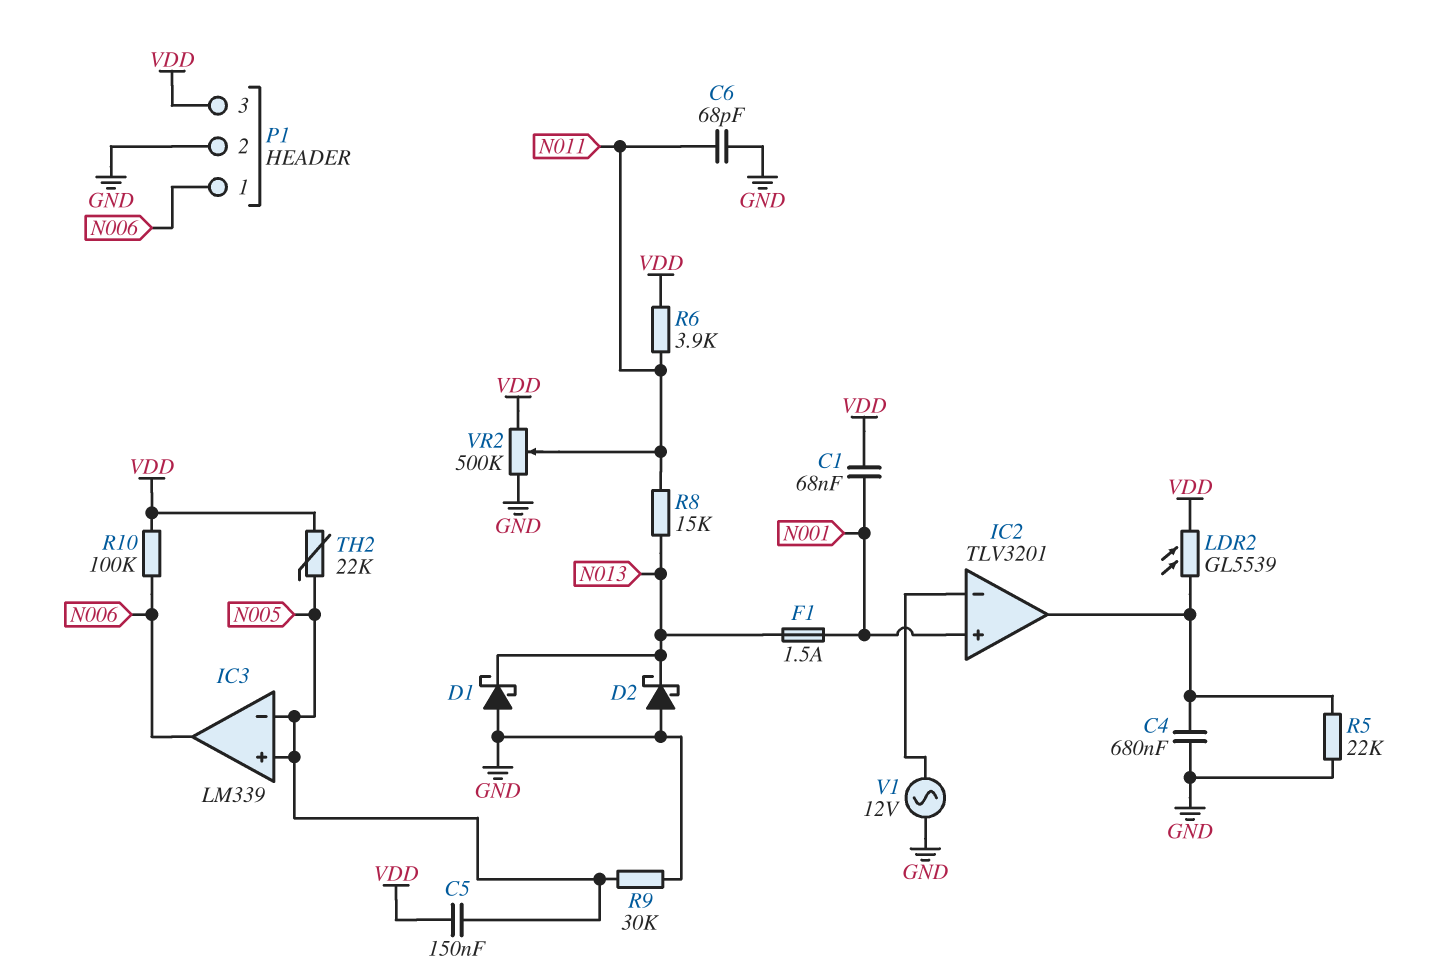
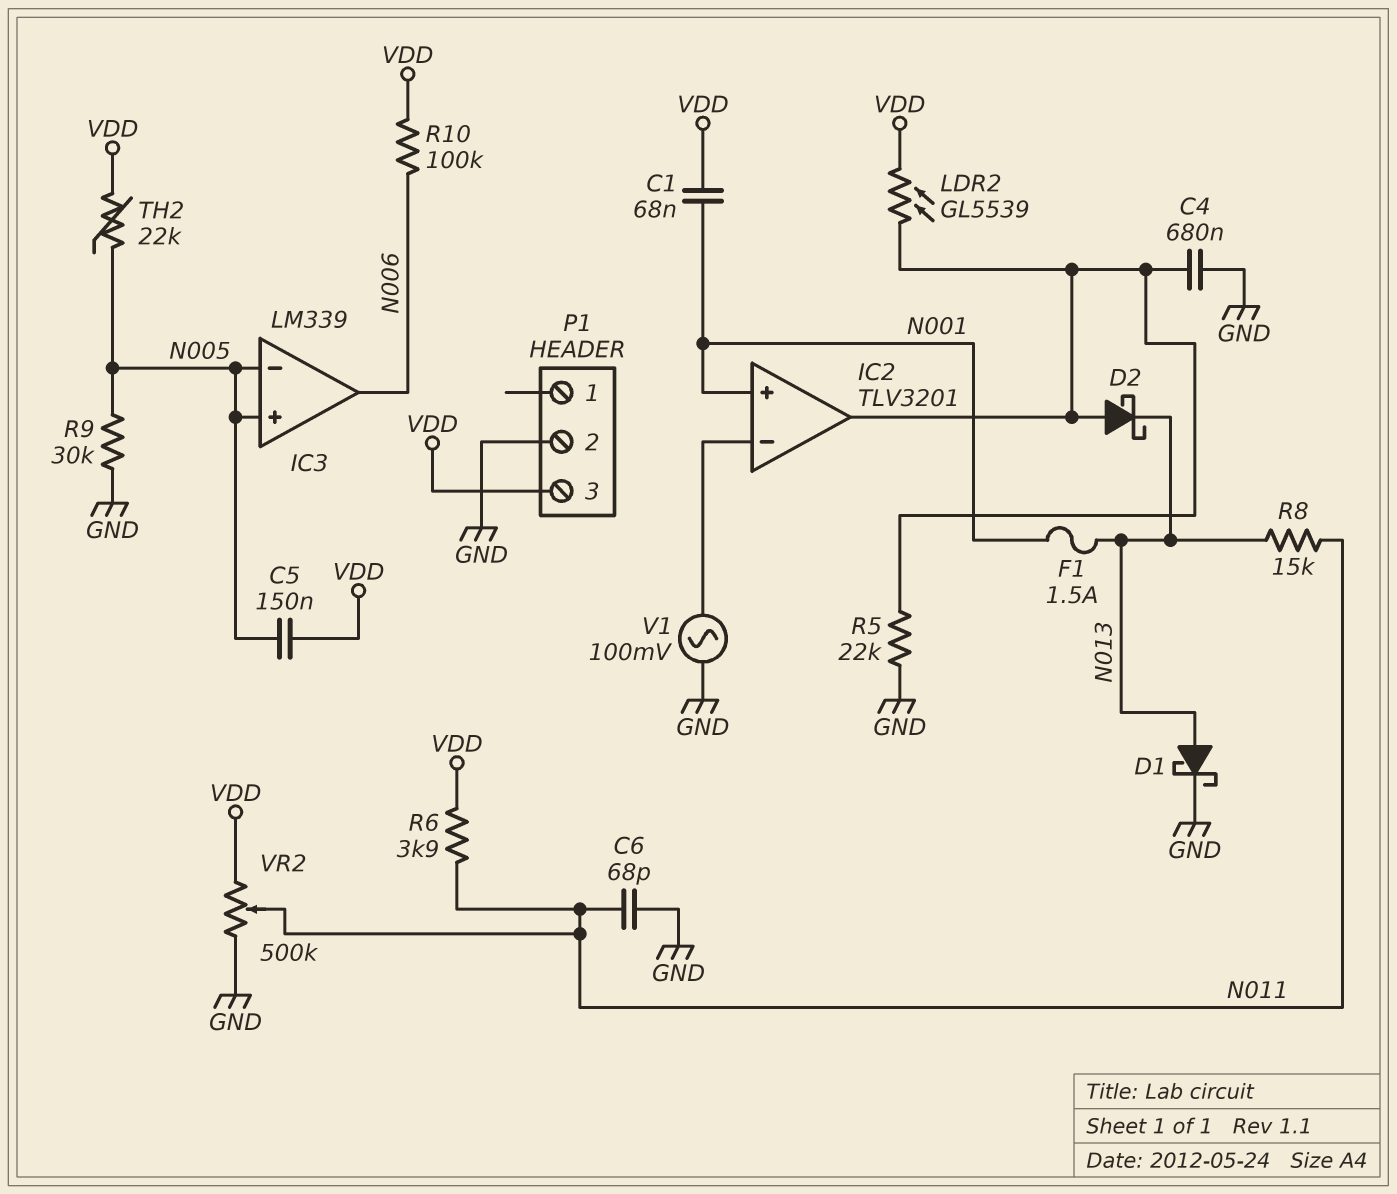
D1: schottky (A GND, K N013) -> schottky (A N013, K GND)
D2: schottky (A GND, K N013) -> schottky (A IC2/out, K N013)
P1 pin 1: N006 -> none
V1: AC 12V (GND, IC2/in-) -> AC 100mV (GND, IC2/in-)

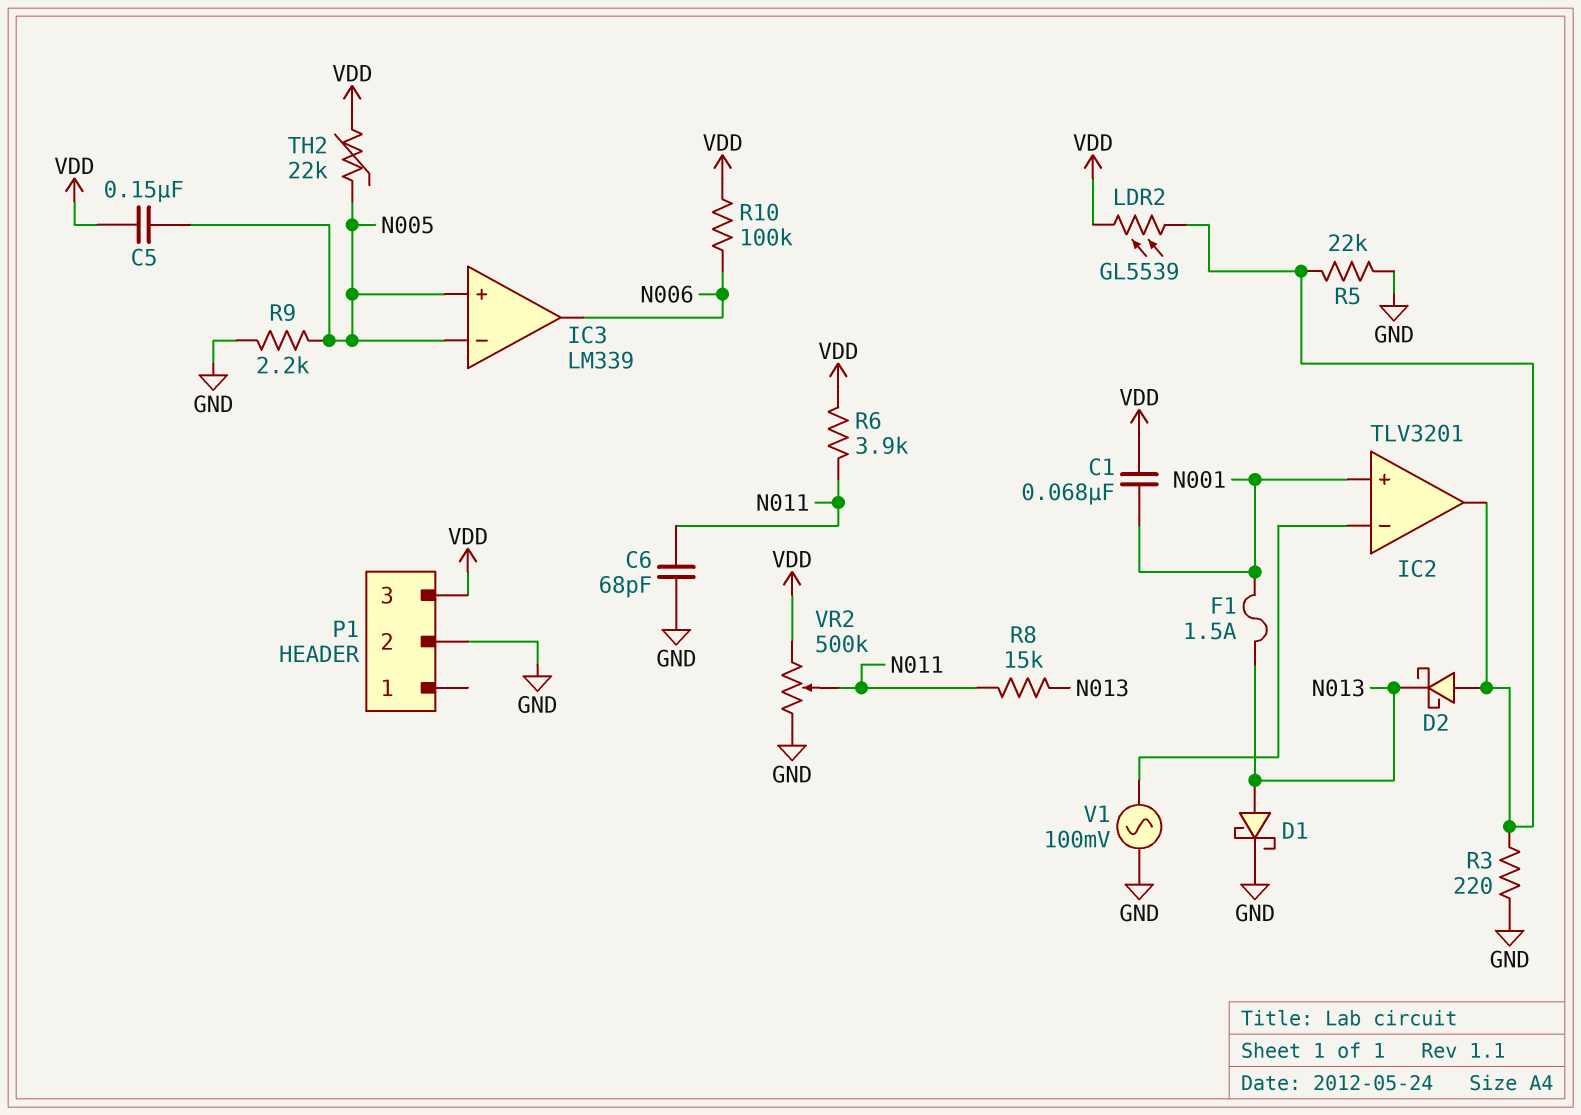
C4: 680nF (GND, IC2/out) -> none
R3: none -> 220 (GND, IC2/out)
R9: 30k (GND, N005) -> 2.2k (GND, N005)

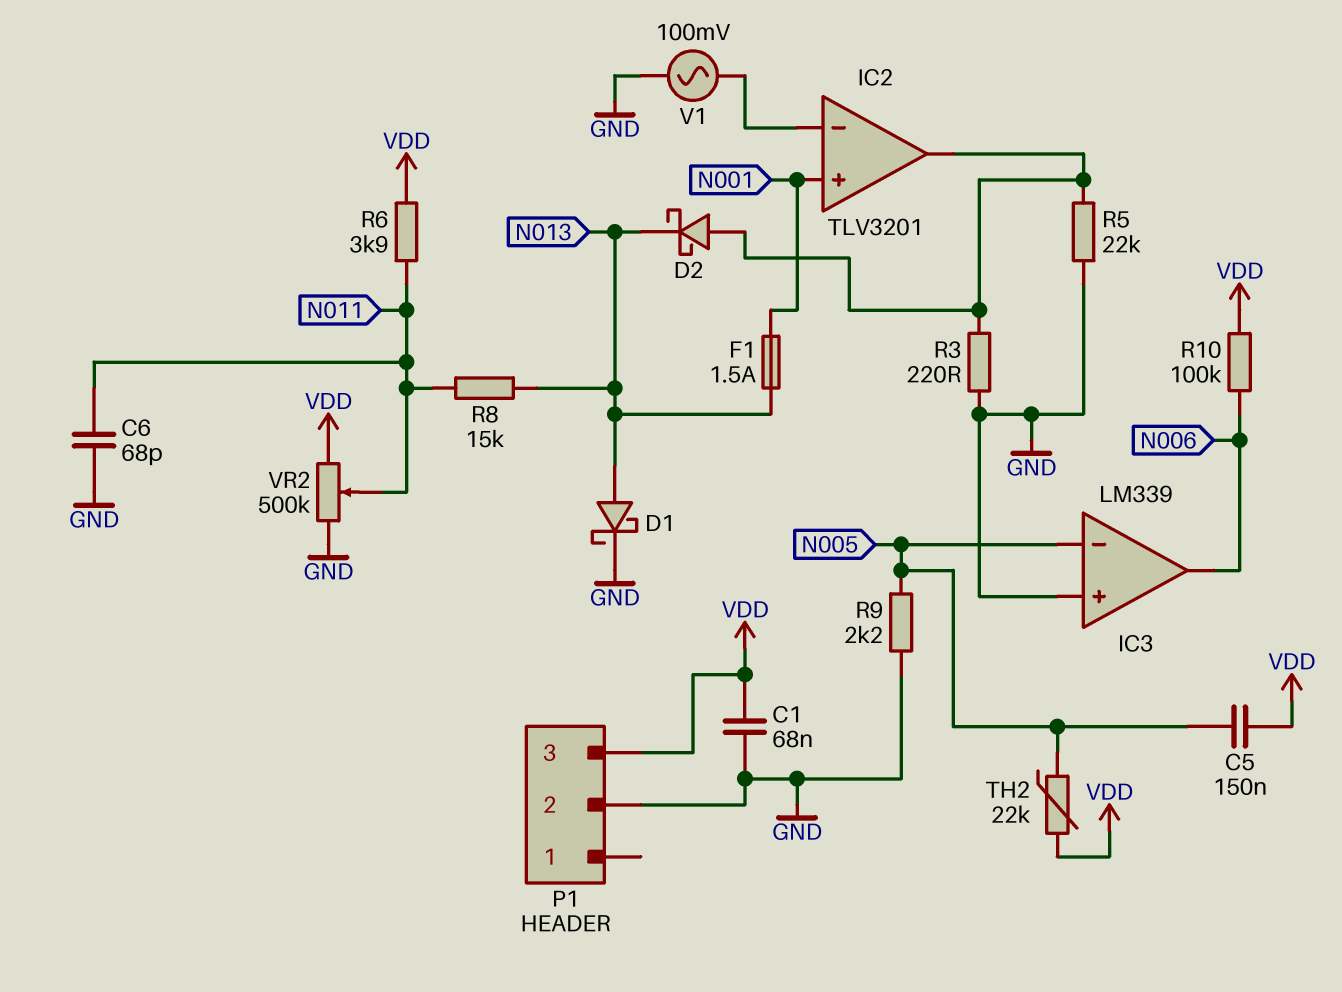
C1: 68nF (N001, VDD) -> 68nF (GND, VDD)
IC3 pin in+: N005 -> GND
LDR2: GL5539 (IC2/out, VDD) -> none

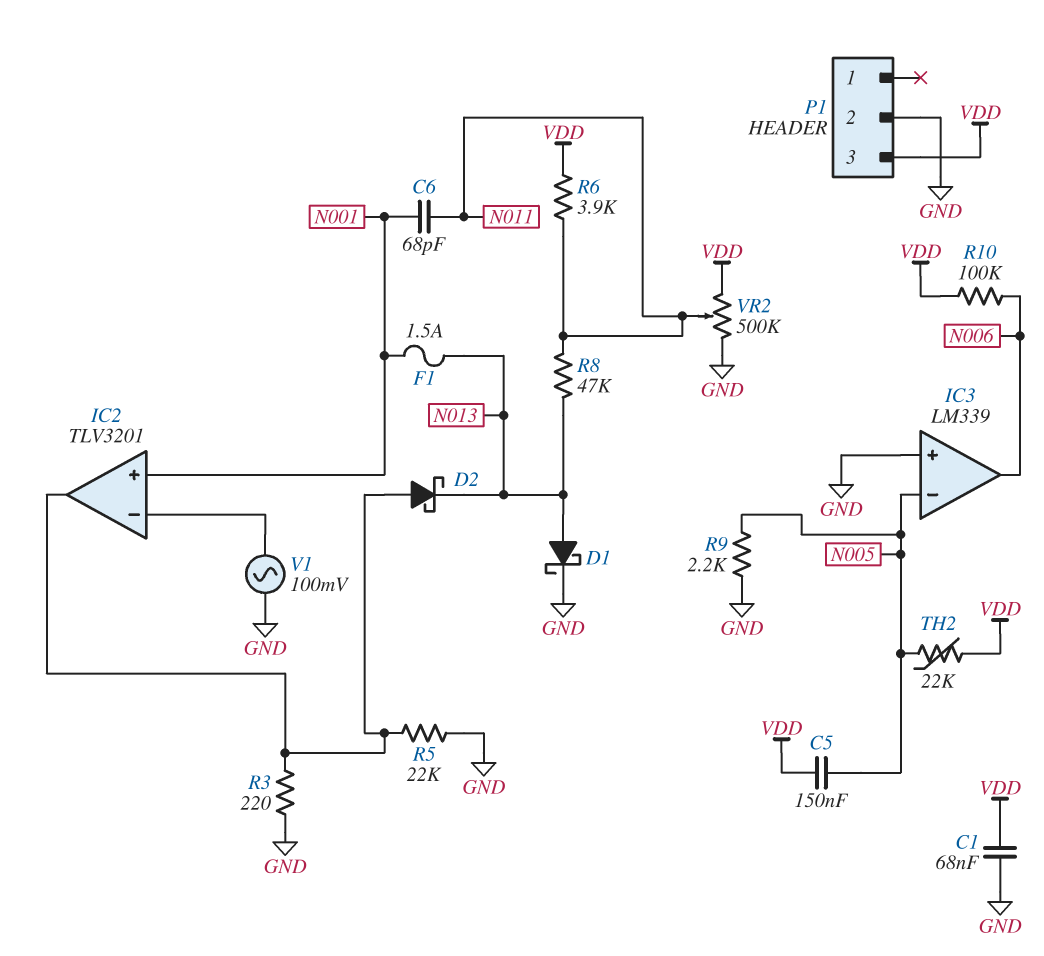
C6: 68pF (GND, N011) -> 68pF (N001, N011)
R8: 15k (N011, N013) -> 47k (N011, N013)

